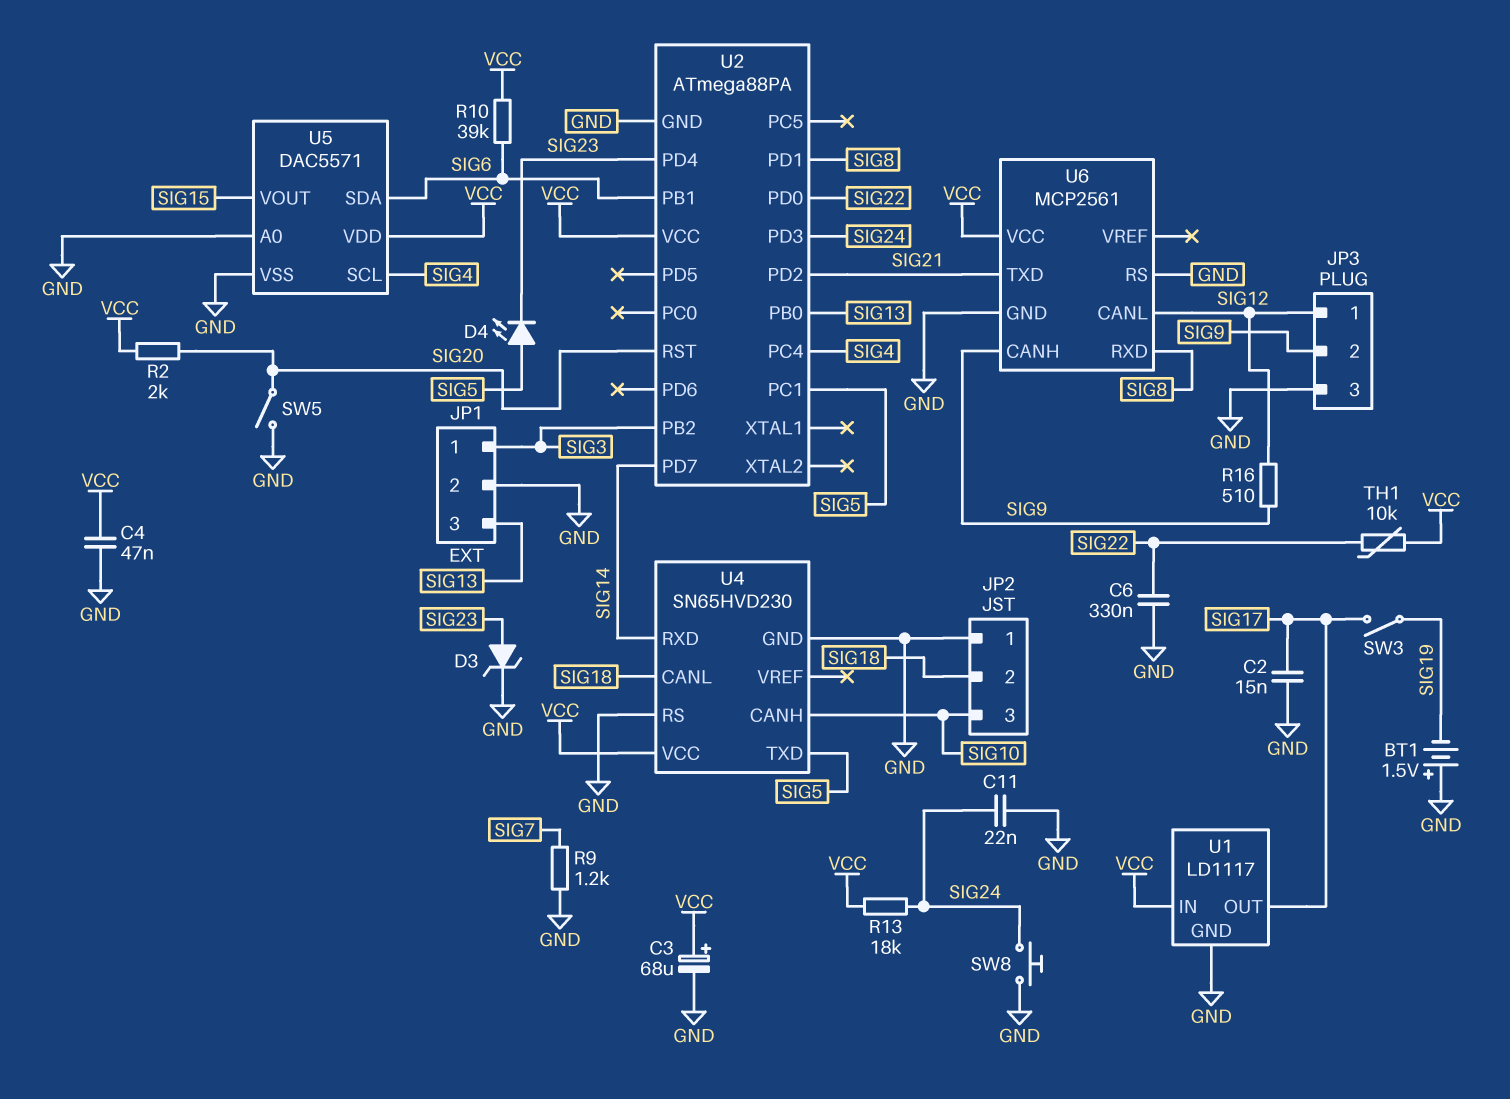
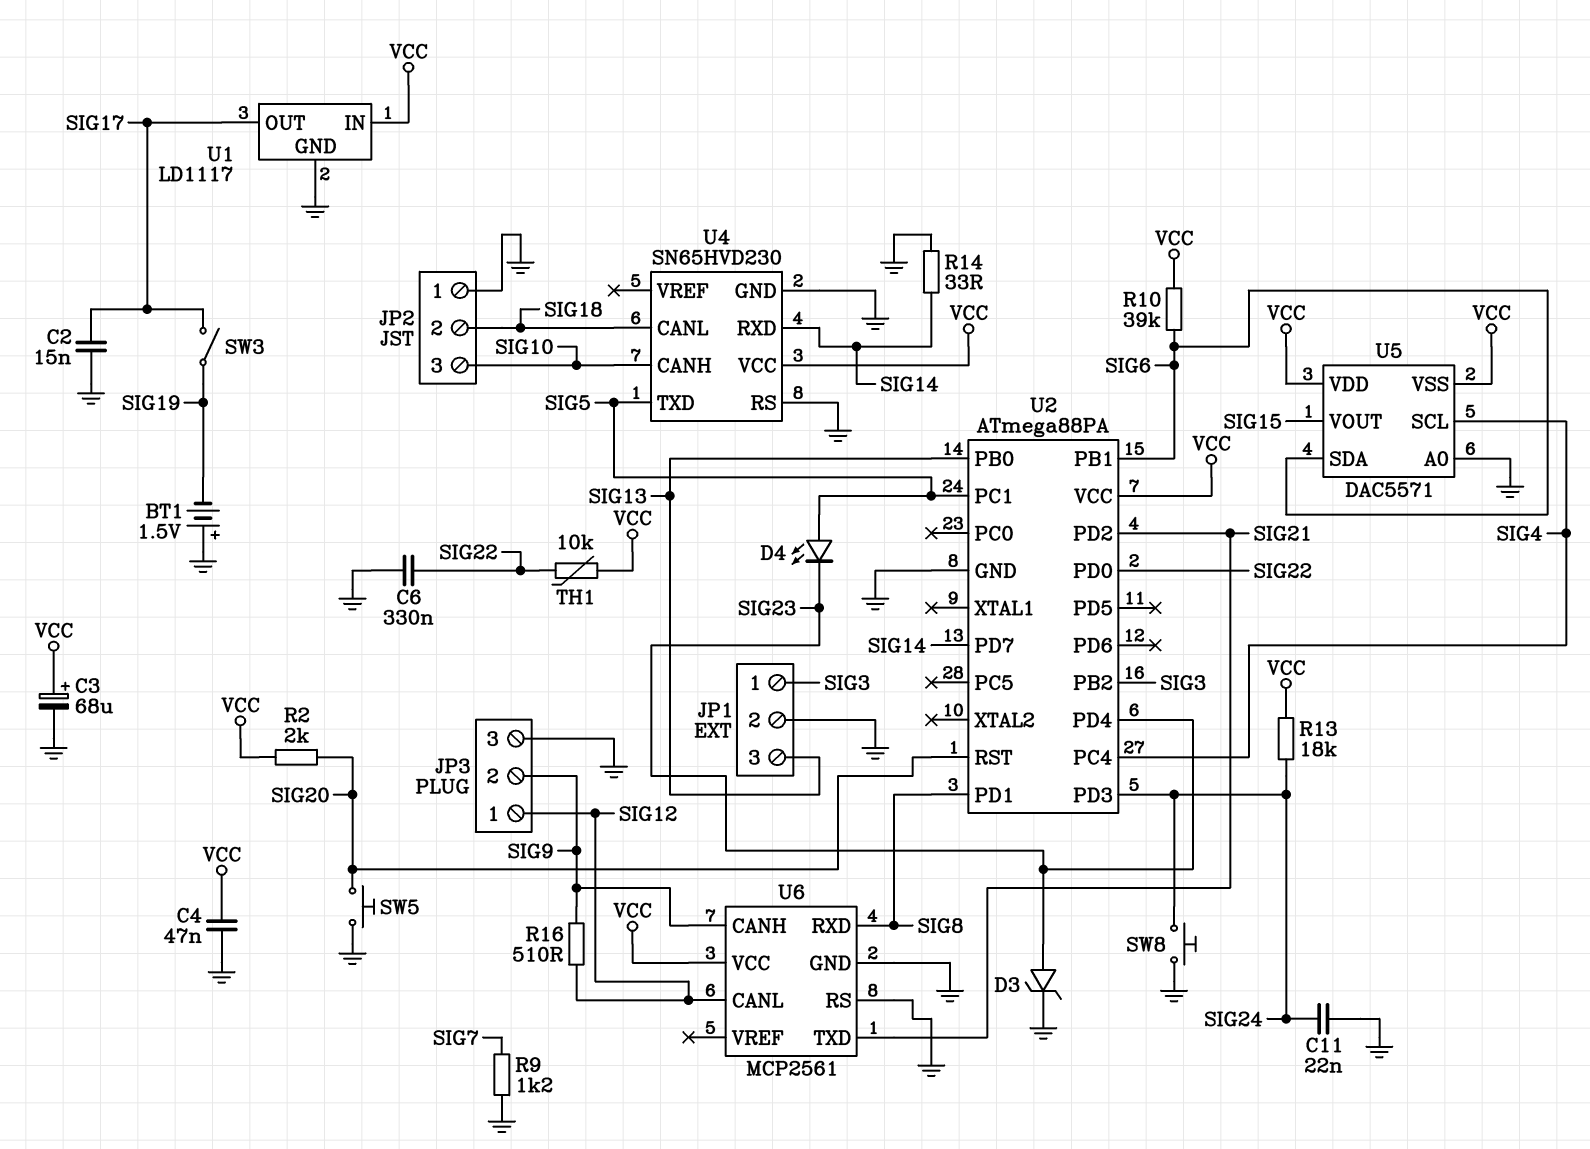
R14: none -> 33 (GND, SIG14)
SW5: switch (GND, SIG20) -> button (GND, SIG20)
U5 pin VSS: GND -> VCC

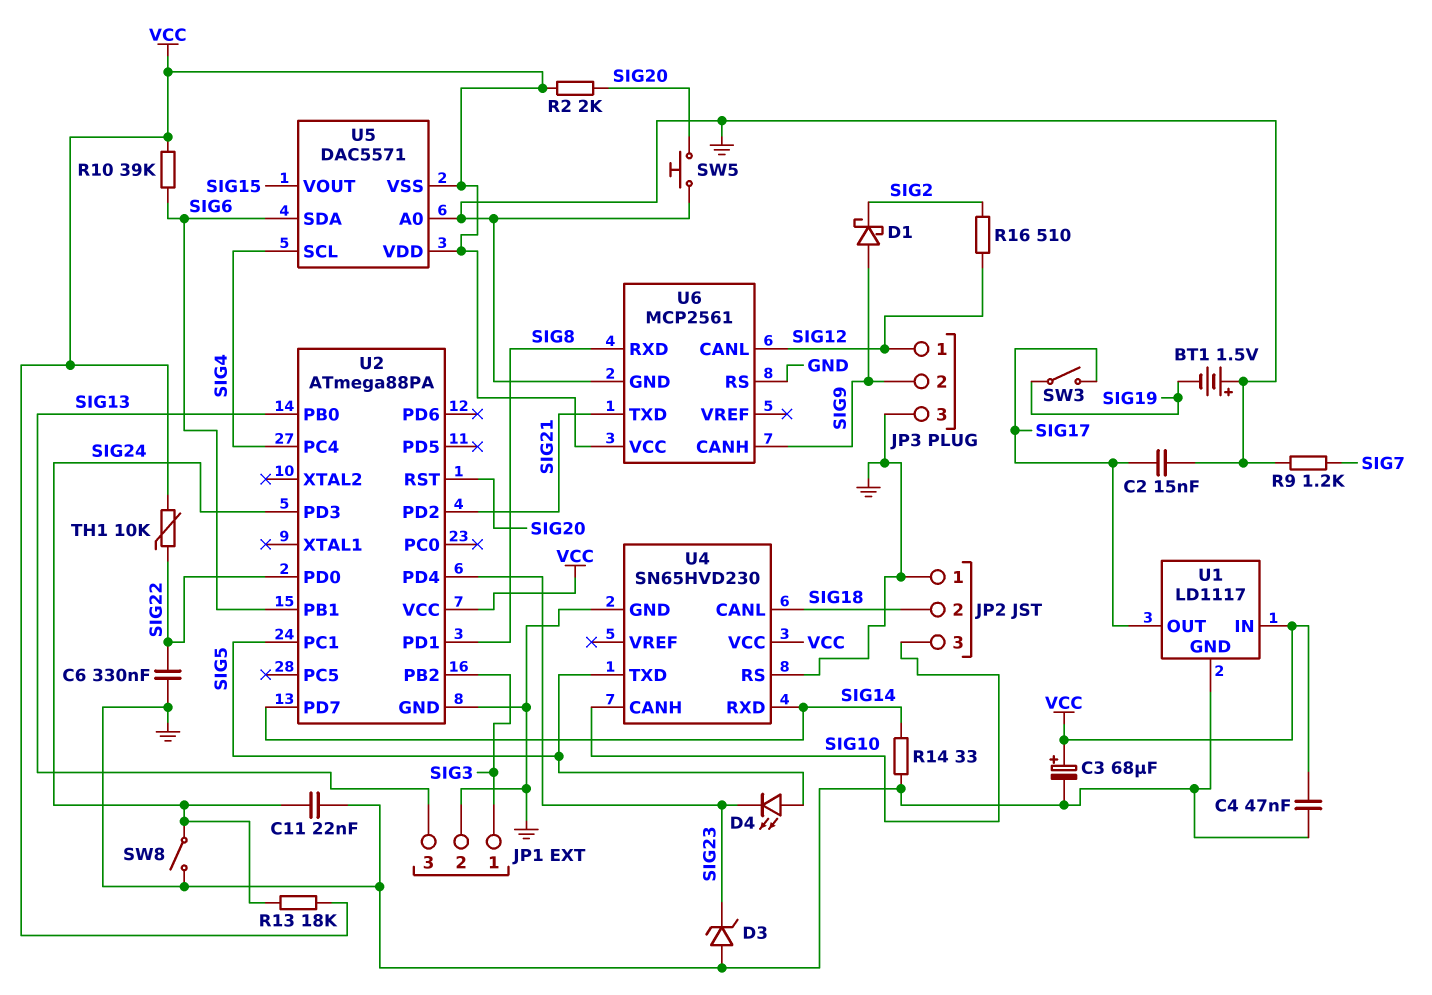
D1: none -> schottky (A SIG9, K SIG2)
D3: zener (A SIG23, K GND) -> zener (A GND, K SIG23)
R16: 510 (SIG9, SIG12) -> 510 (SIG2, SIG12)
SW8: button (GND, SIG24) -> switch (GND, SIG24)

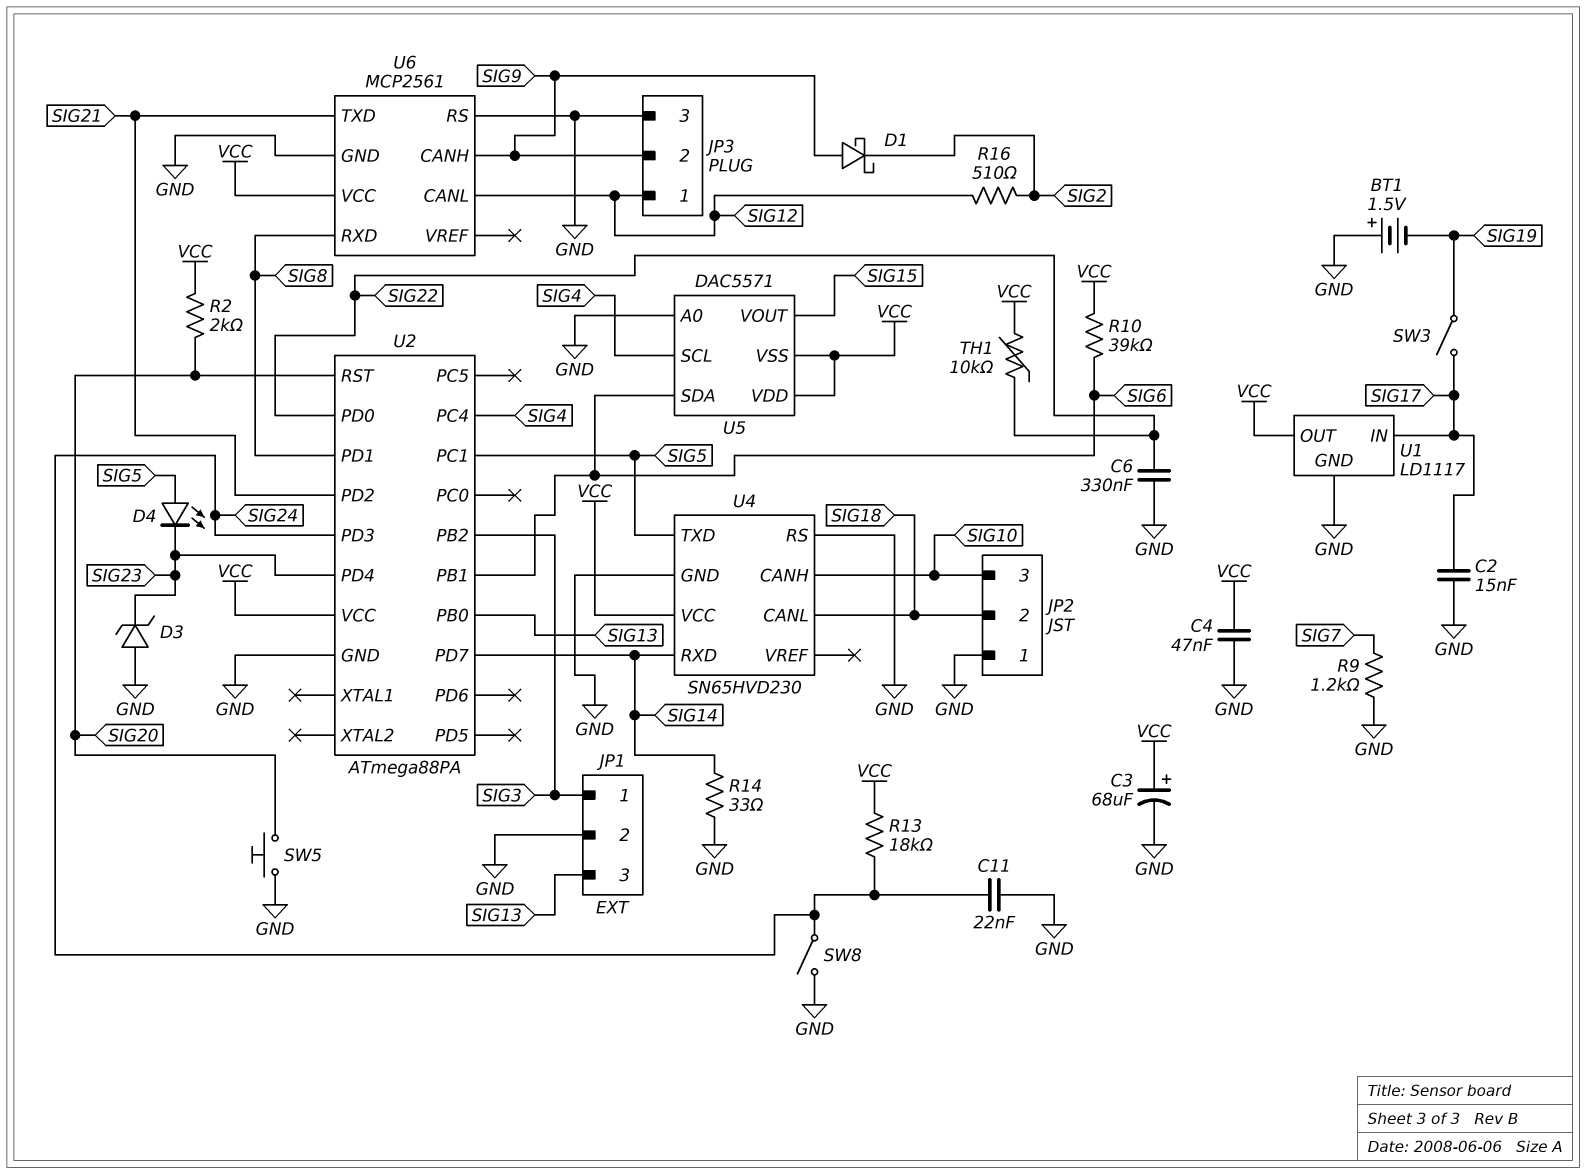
U1 pin IN: VCC -> SIG17
U1 pin OUT: SIG17 -> VCC

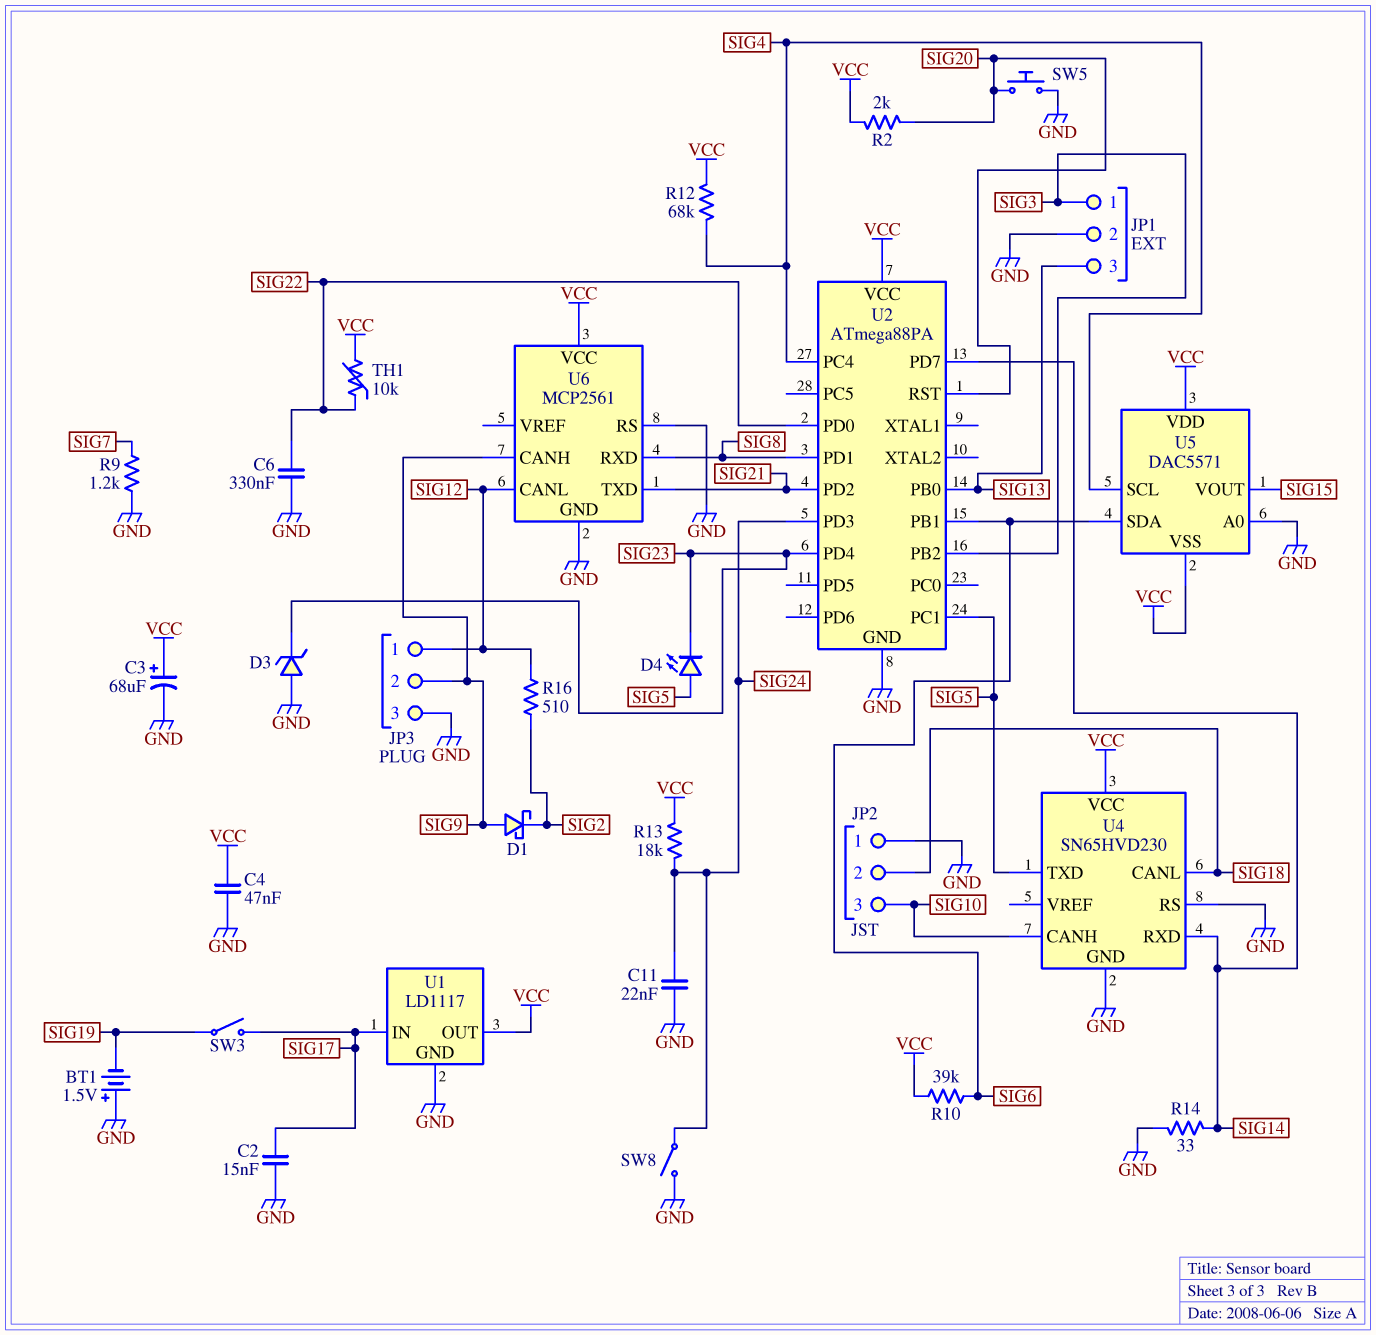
R12: none -> 68k (SIG4, VCC)

